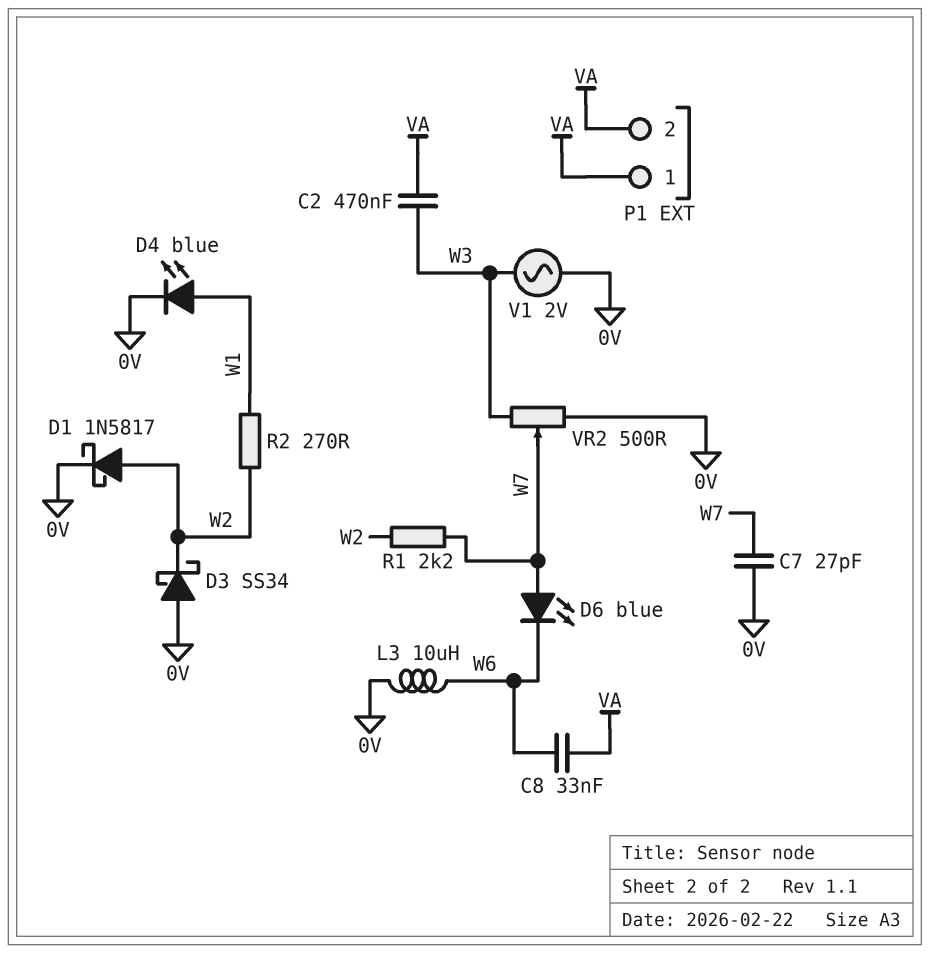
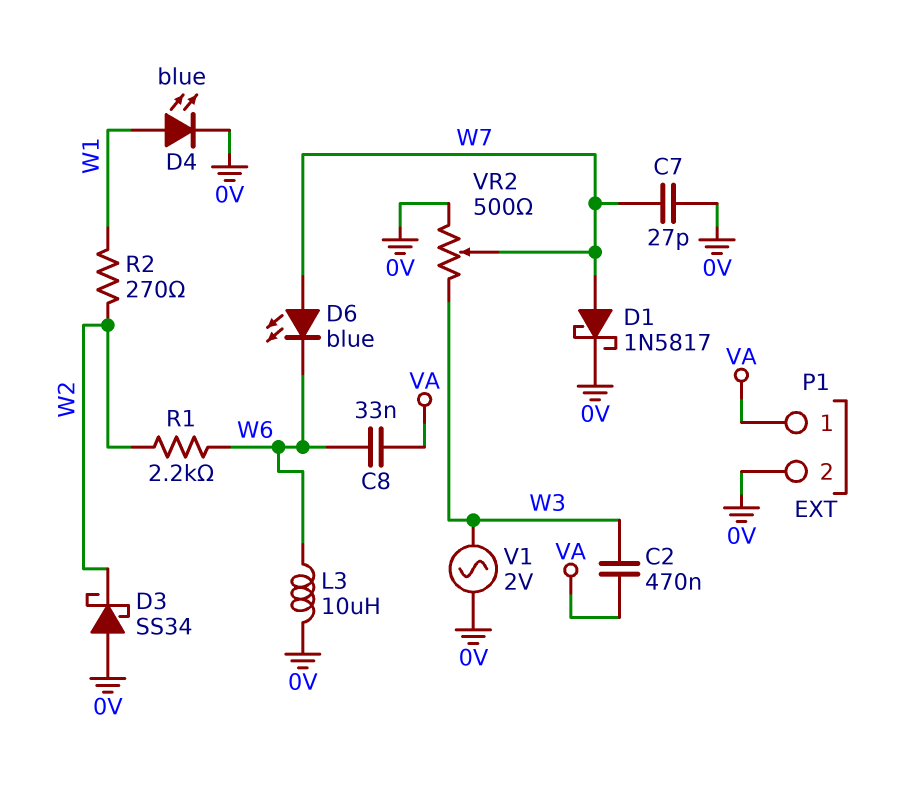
D1: schottky 1N5817 (A W2, K 0V) -> schottky 1N5817 (A W7, K 0V)
P1 pin 2: VA -> 0V
R1: 2.2k (W2, W7) -> 2.2k (W2, W6)

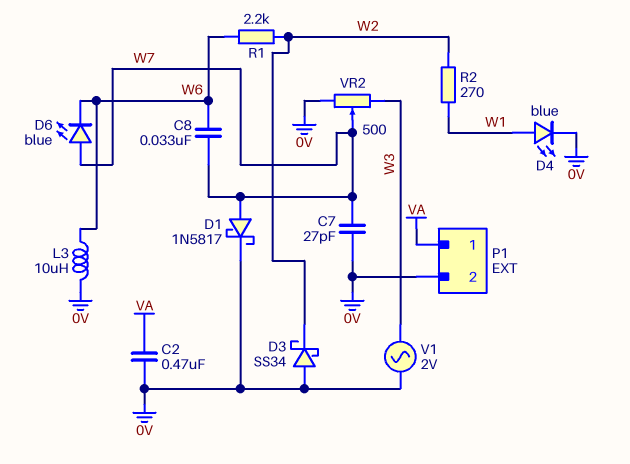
C2: 470nF (VA, W3) -> 470nF (0V, VA)
C8: 33nF (VA, W6) -> 33nF (W6, W7)

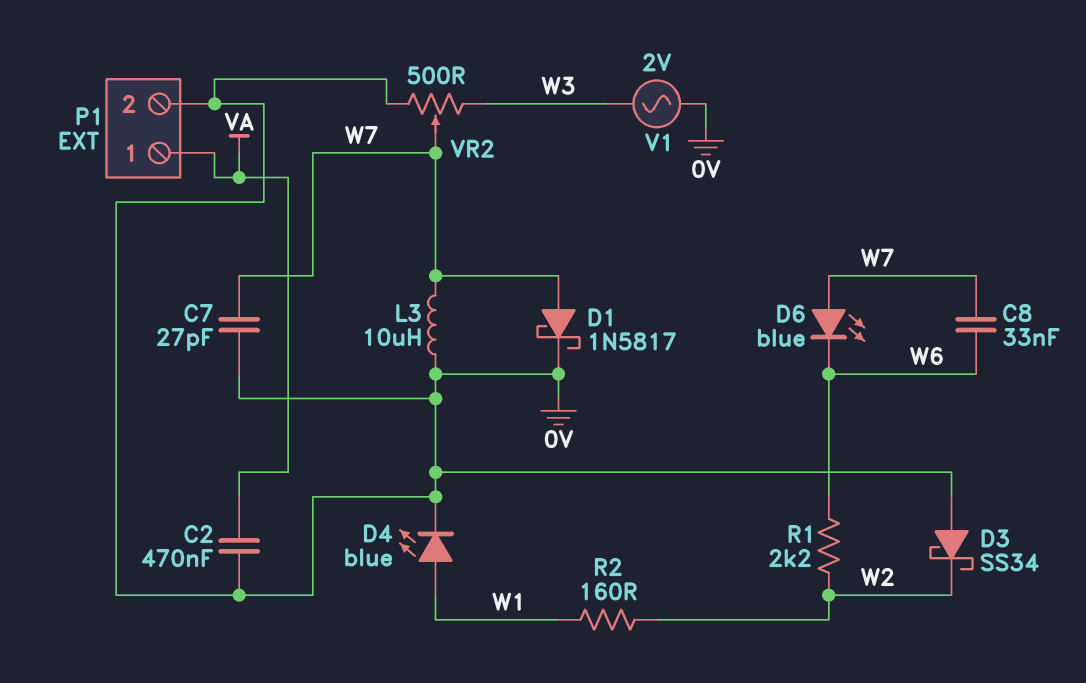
L3: 10uH (0V, W6) -> 10uH (0V, W7)
R2: 270 (W1, W2) -> 160 (W1, W2)

